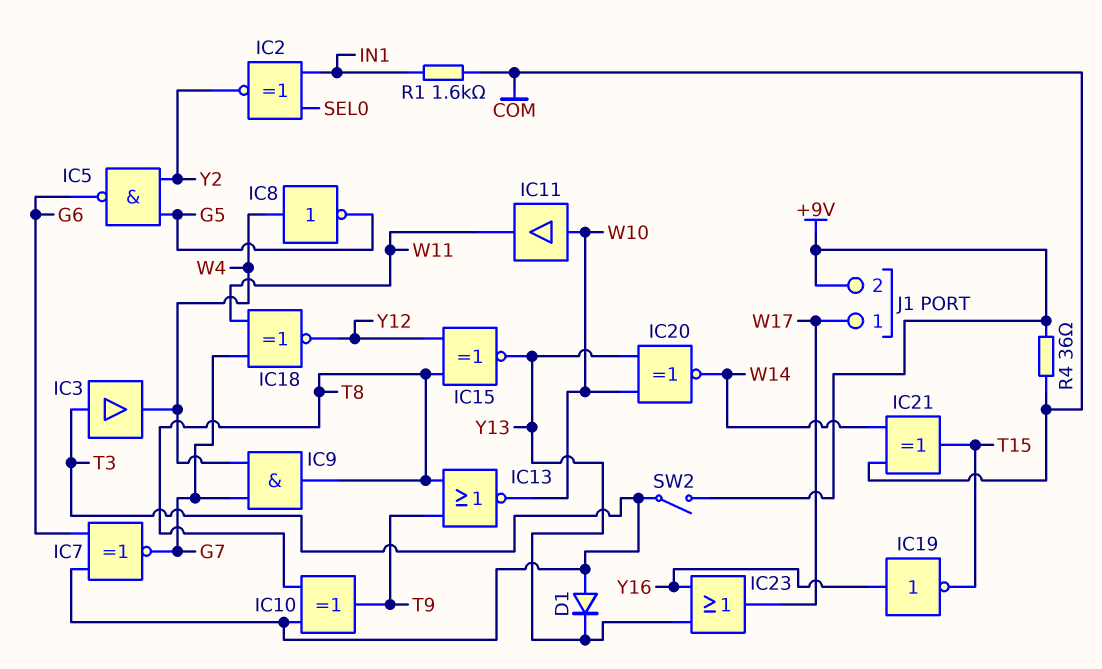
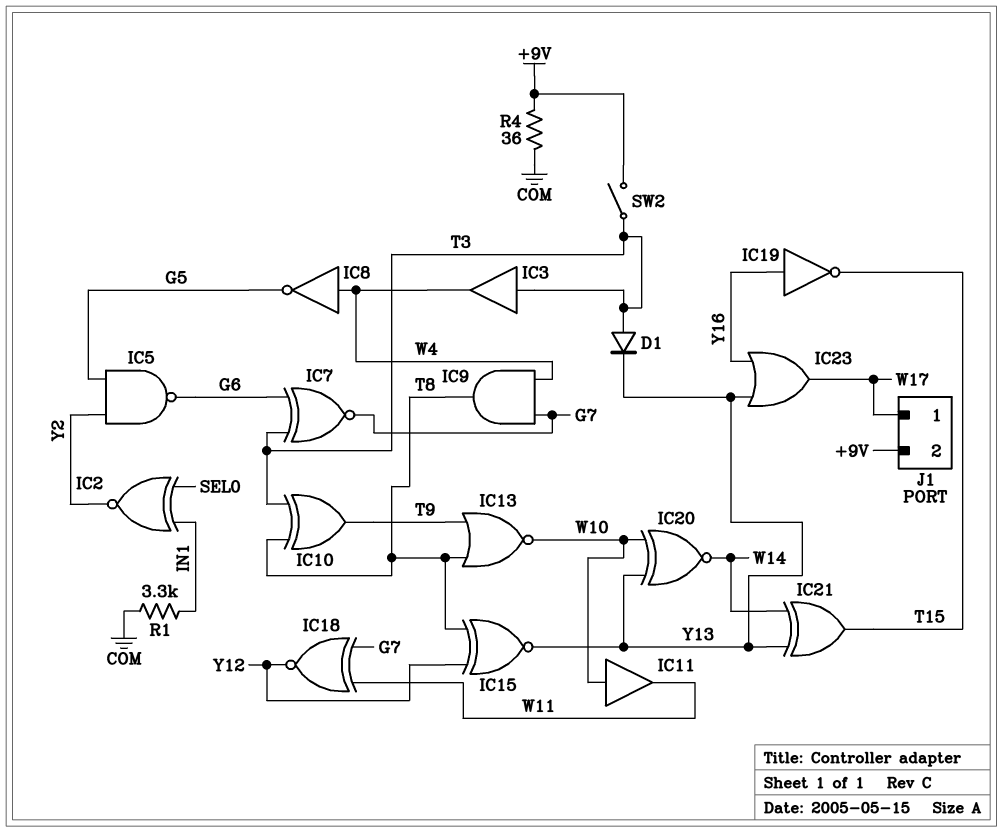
IC21: XOR (in COM, in W14, out T15) -> XOR (in W14, in Y13, out T15)
R1: 1.6k (COM, IN1) -> 3.3k (COM, IN1)

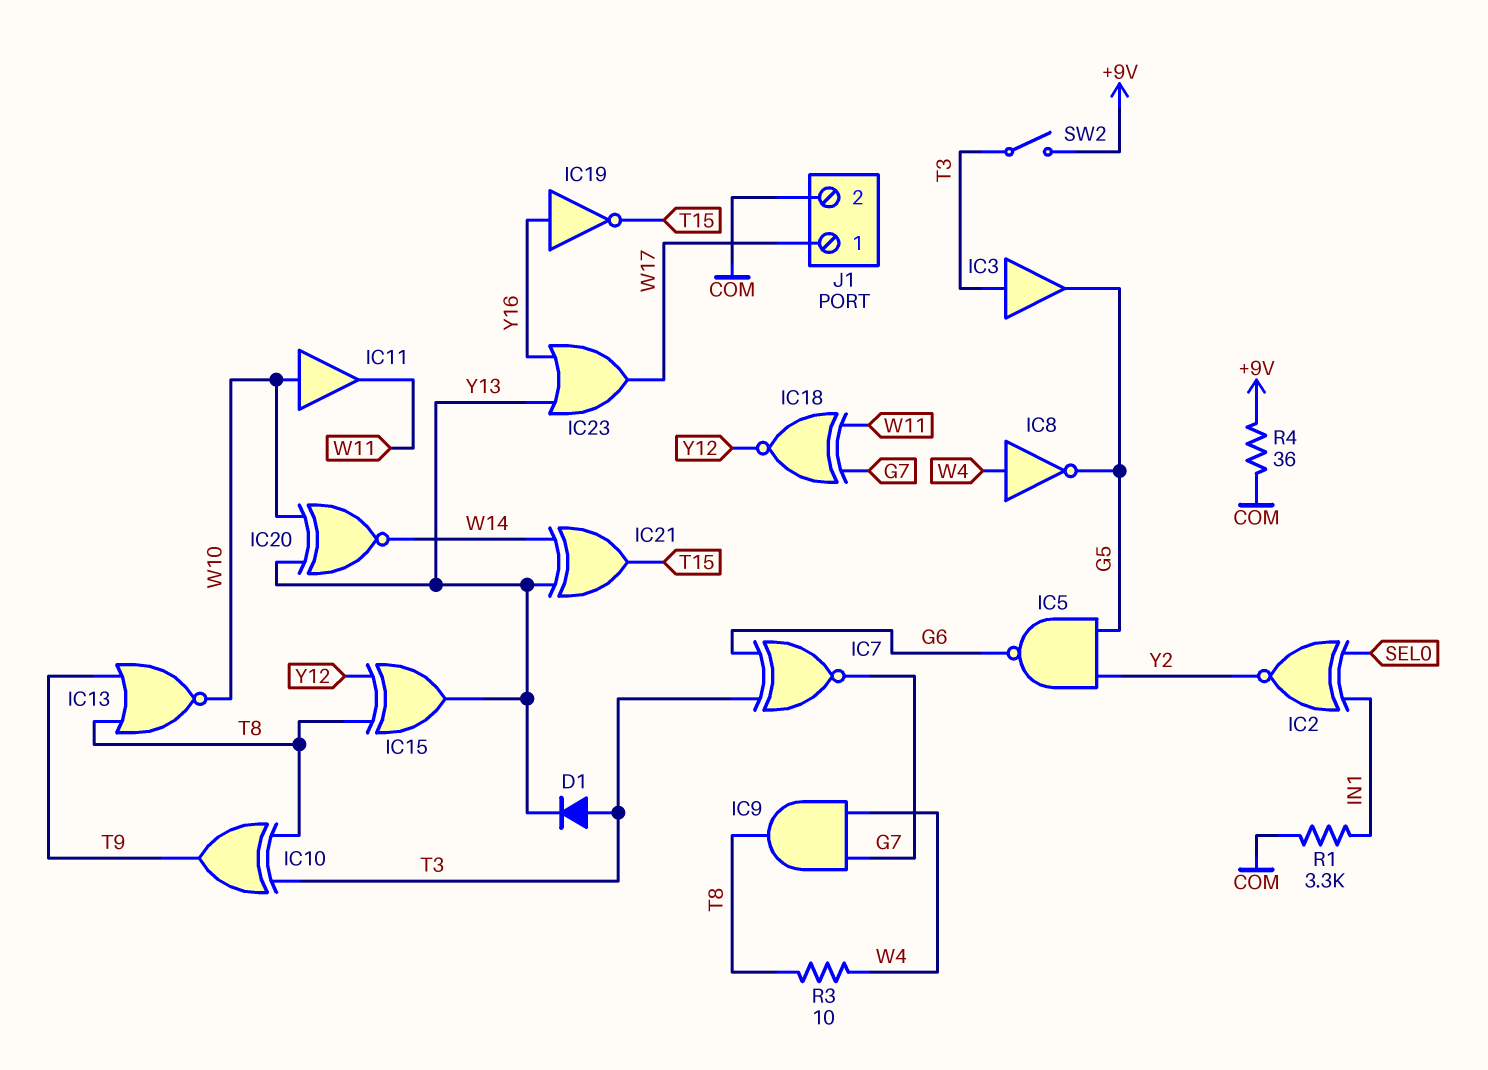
IC3: buffer (in T3, out W4) -> buffer (in T3, out G5)
IC15: XNOR (in T8, in Y12, out Y13) -> XOR (in T8, in Y12, out Y13)
J1 pin 2: +9V -> COM
R3: none -> 10 (T8, W4)

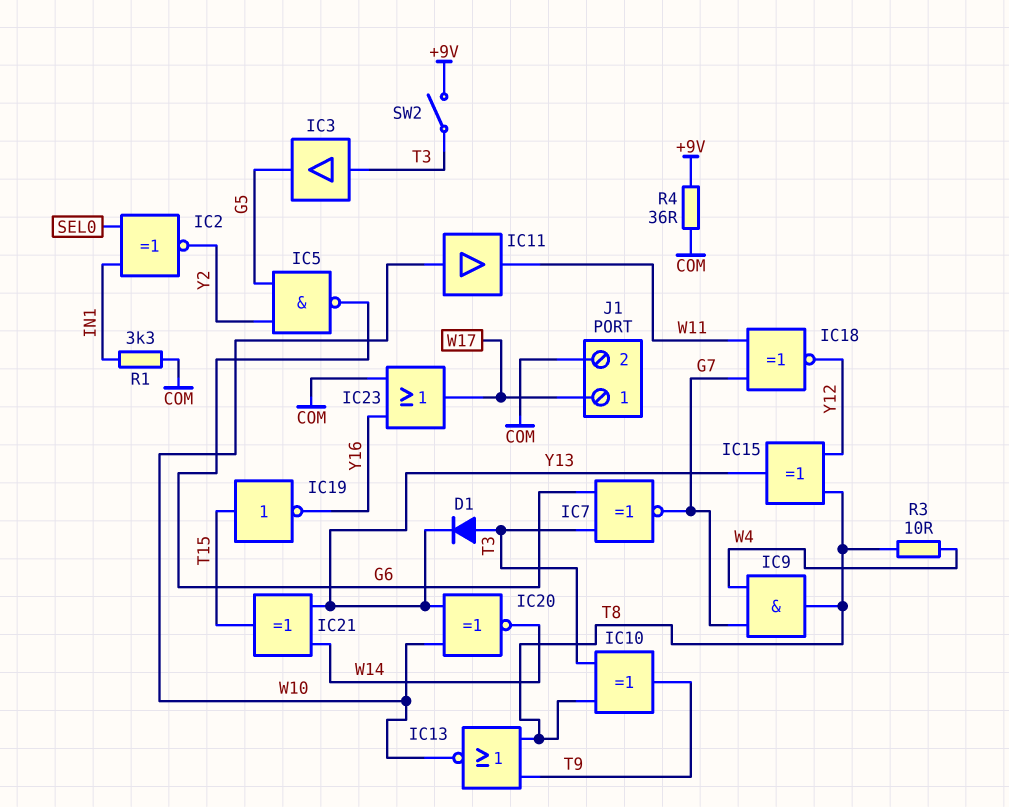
IC8: NOT (in W4, out G5) -> none
IC19: NOT (in Y16, out T15) -> NOT (in T15, out Y16)
IC23: OR (in Y13, in Y16, out W17) -> OR (in COM, in Y16, out W17)

